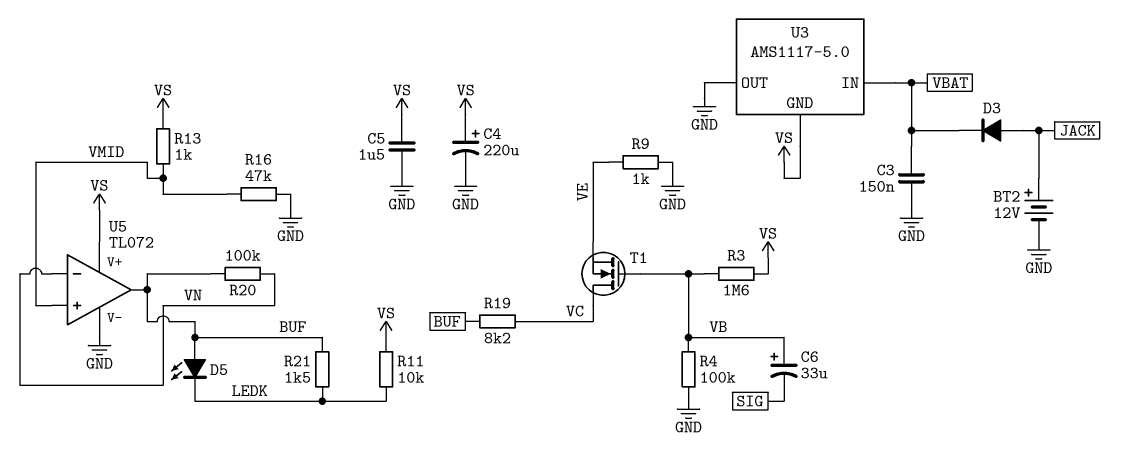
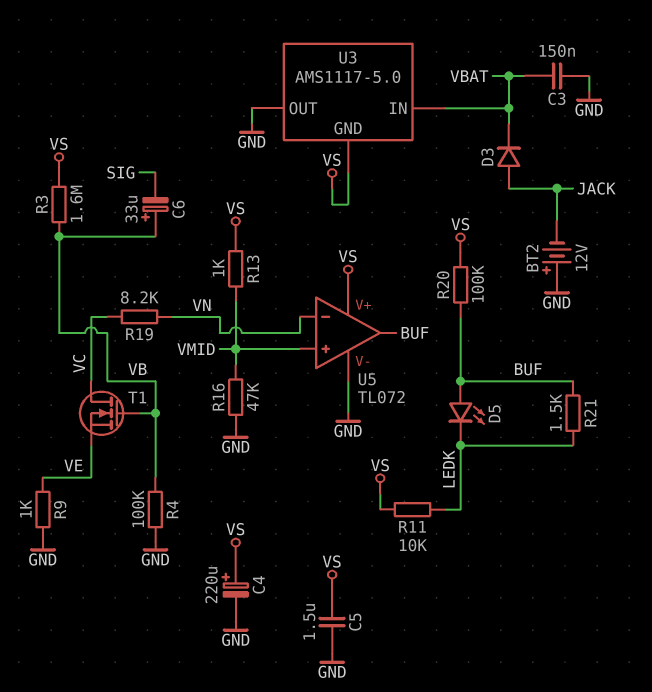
BT2: 12V (plus JACK, minus GND) -> 12V (plus GND, minus JACK)
R19: 8.2k (BUF, VC) -> 8.2k (VC, VN)
R20: 100k (BUF, VN) -> 100k (BUF, VS)

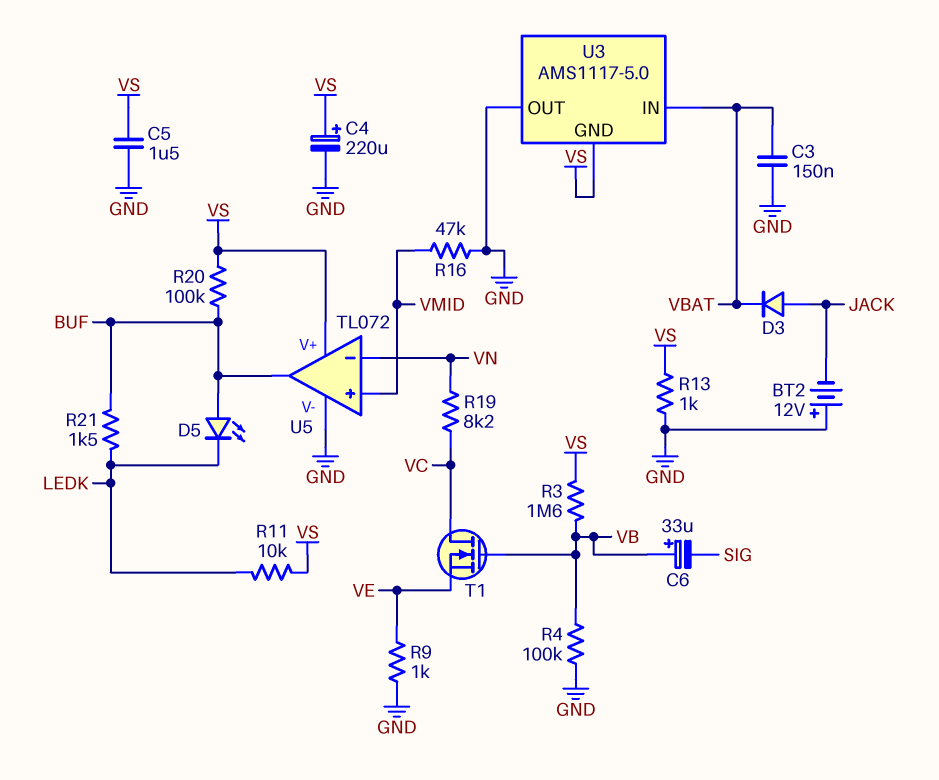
R13: 1k (VMID, VS) -> 1k (GND, VS)

